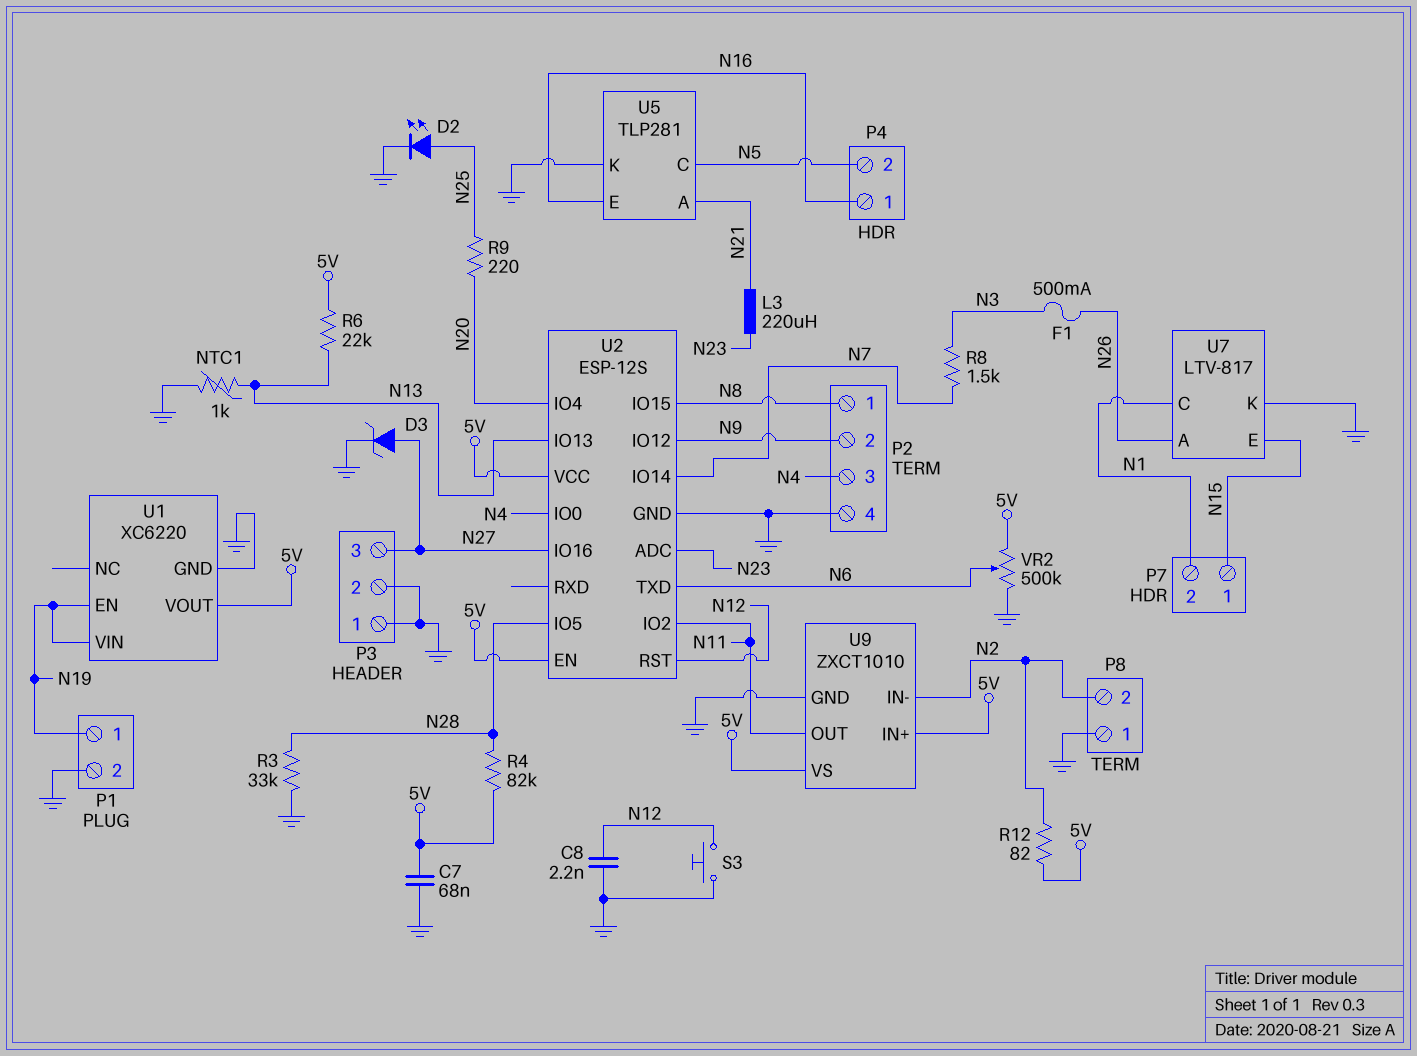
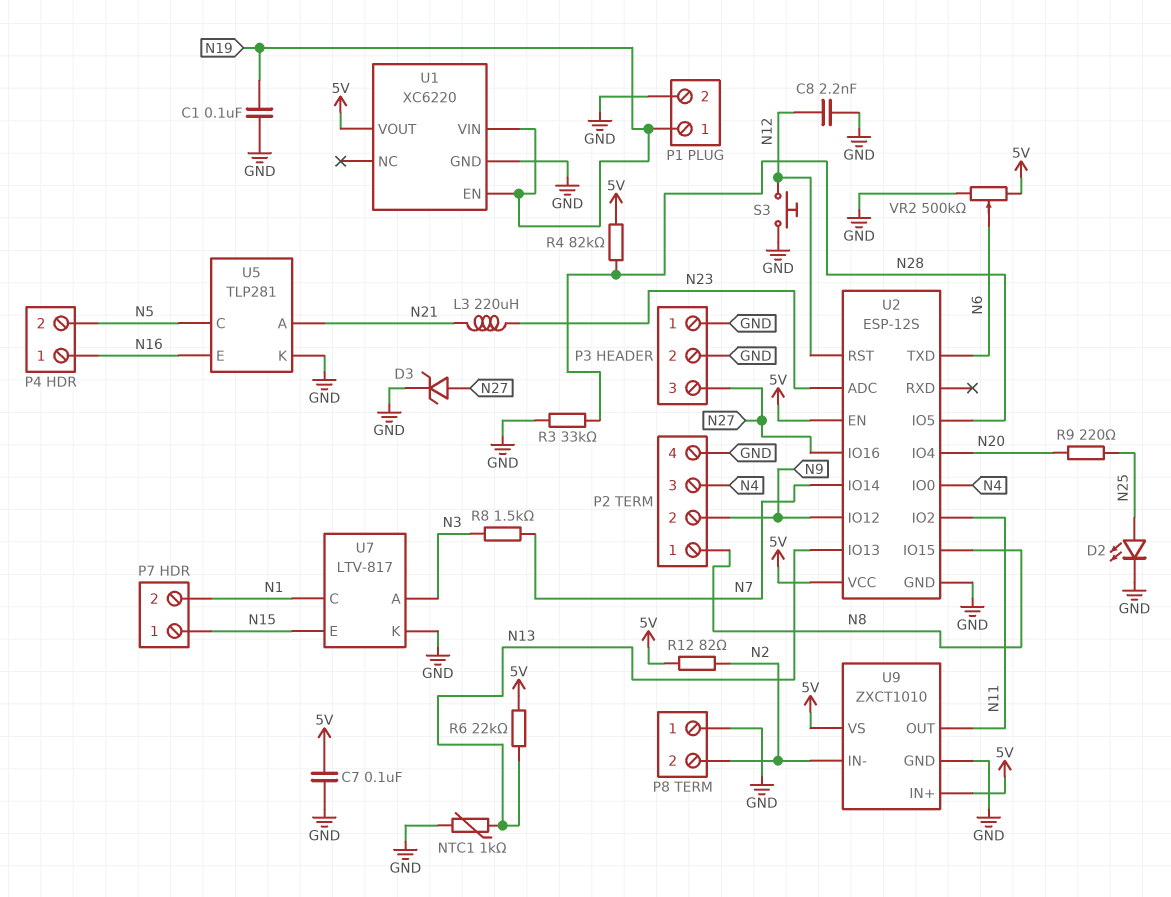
C1: none -> 100nF (GND, N19)
C7: 68nF (5V, GND) -> 100nF (5V, GND)
F1: 500mA (N3, N26) -> none
U7 pin A: N26 -> N3

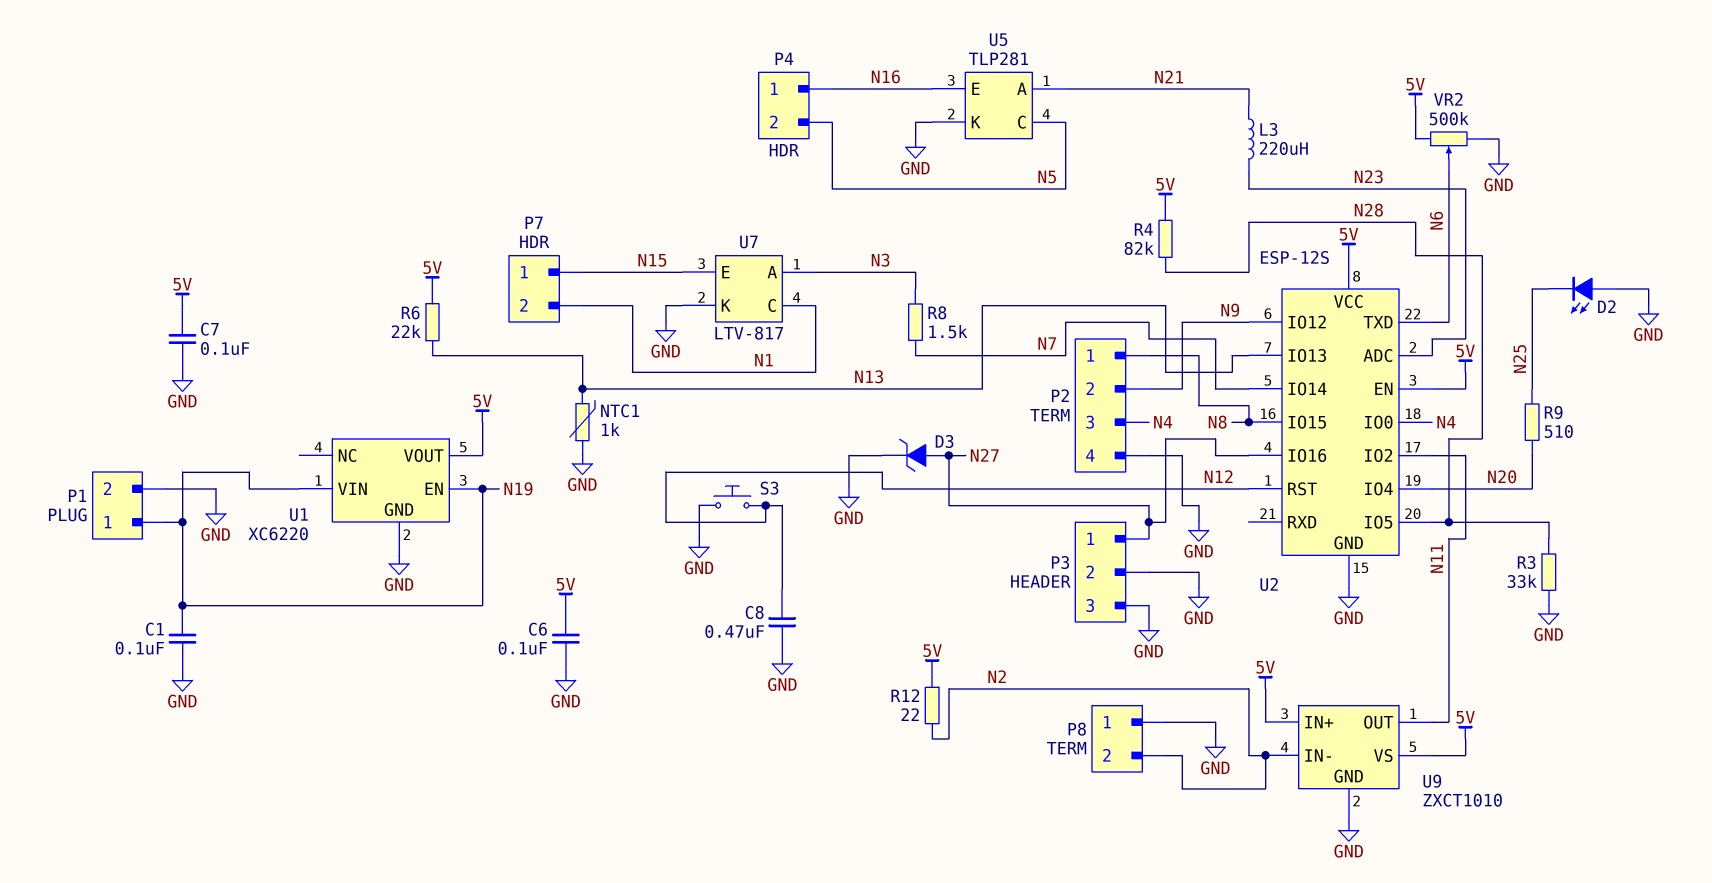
C6: none -> 100nF (5V, GND)
C8: 2.2nF (GND, N12) -> 470nF (GND, N12)
D2: LED (A N25, K GND) -> LED (A GND, K N25)
P3 pin 1: GND -> N27
P3 pin 3: N27 -> GND
R9: 220 (N20, N25) -> 510 (N20, N25)
R12: 82 (5V, N2) -> 22 (5V, N2)

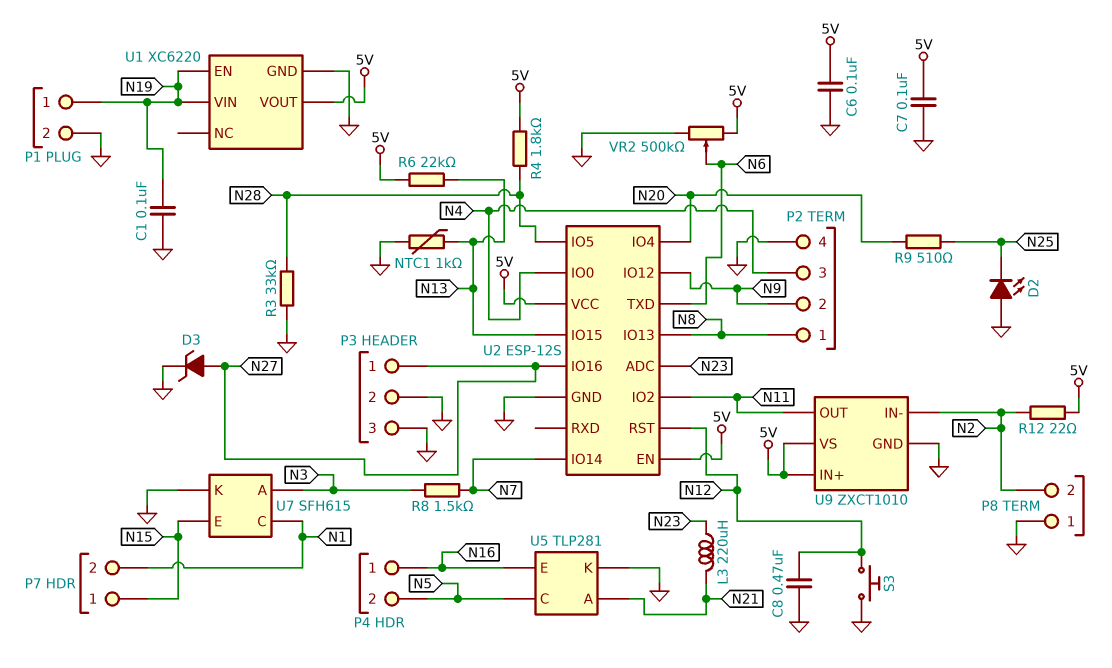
R4: 82k (5V, N28) -> 1.8k (5V, N28)
U2 pin IO13: N13 -> N8
U2 pin IO15: N8 -> N13
U7: LTV-817 -> SFH615

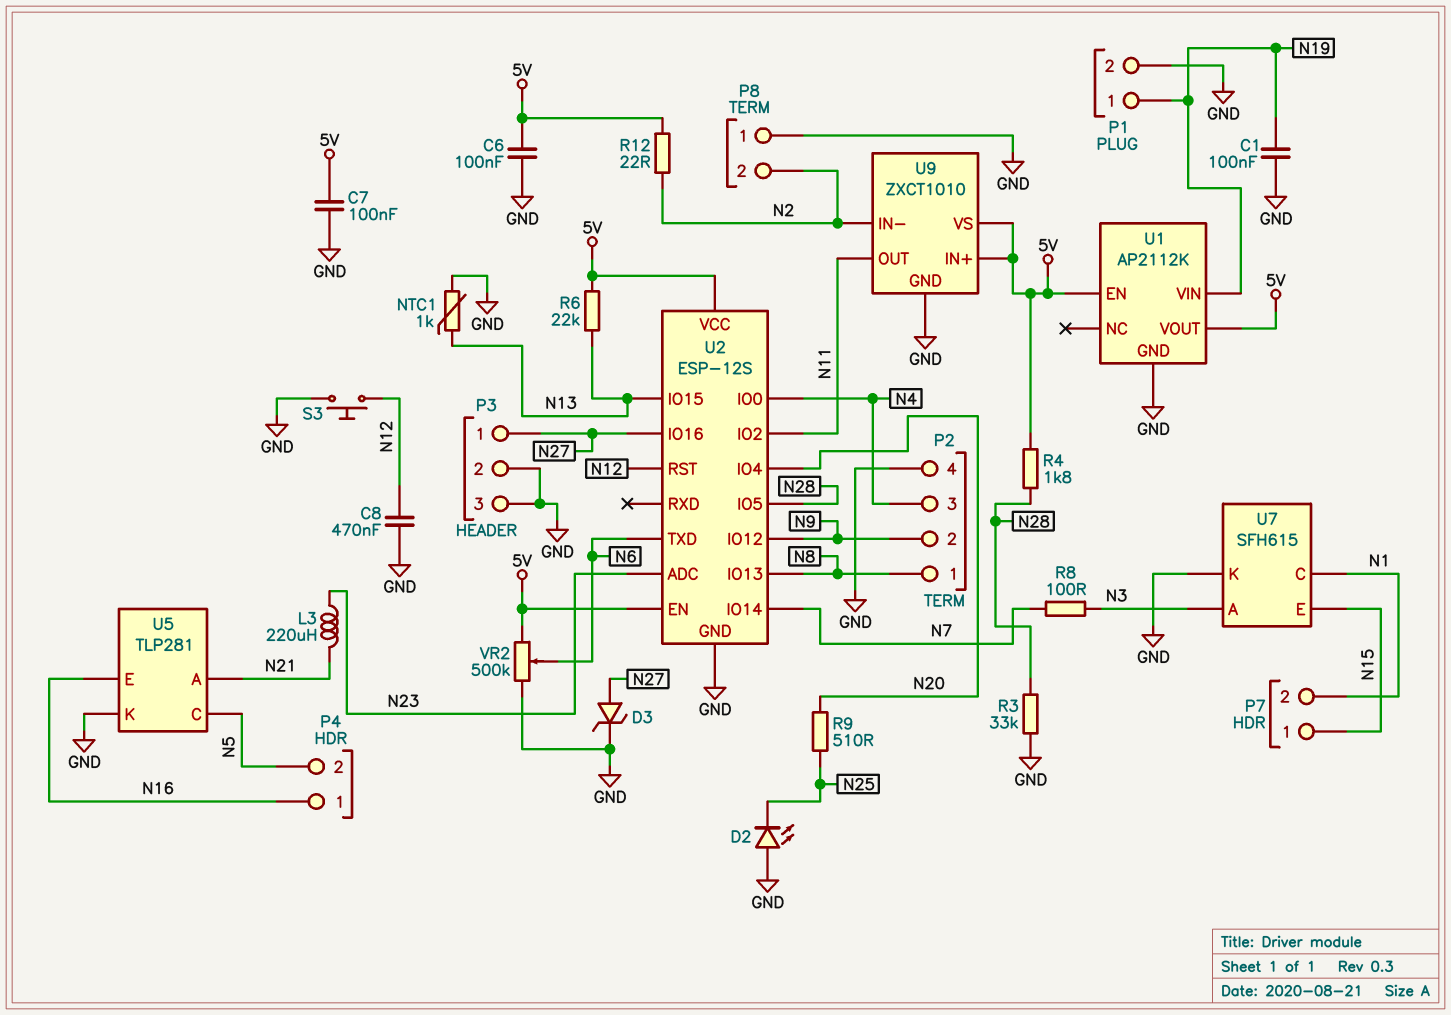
R8: 1.5k (N3, N7) -> 100 (N3, N7)
U1: XC6220 -> AP2112K
U1 pin EN: N19 -> 5V

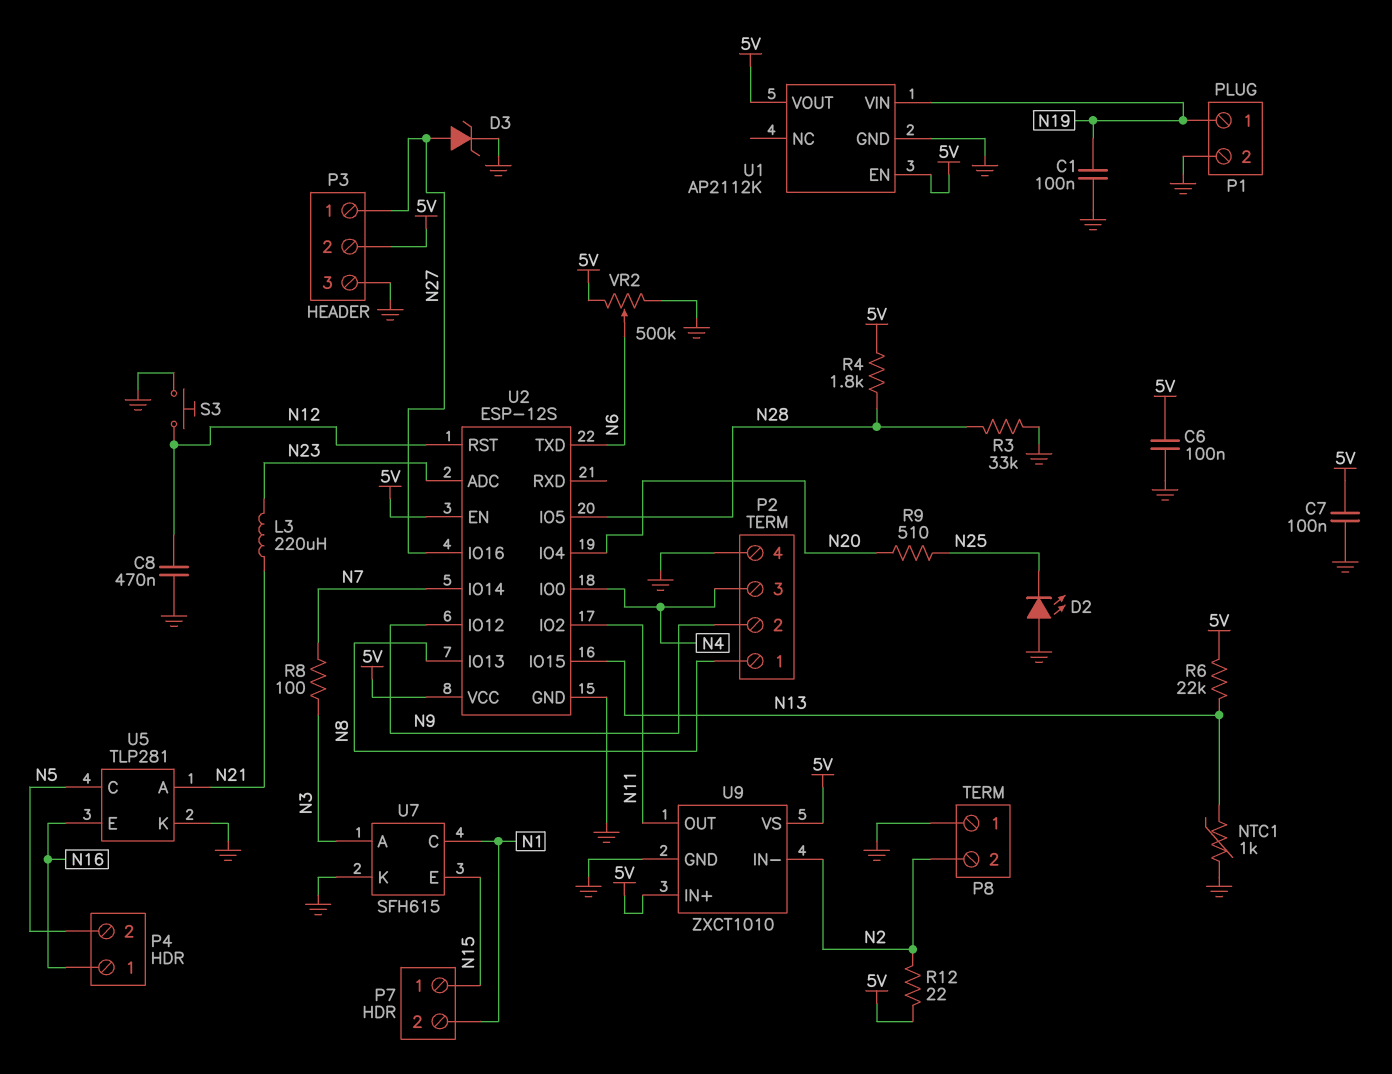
P3 pin 2: GND -> 5V

